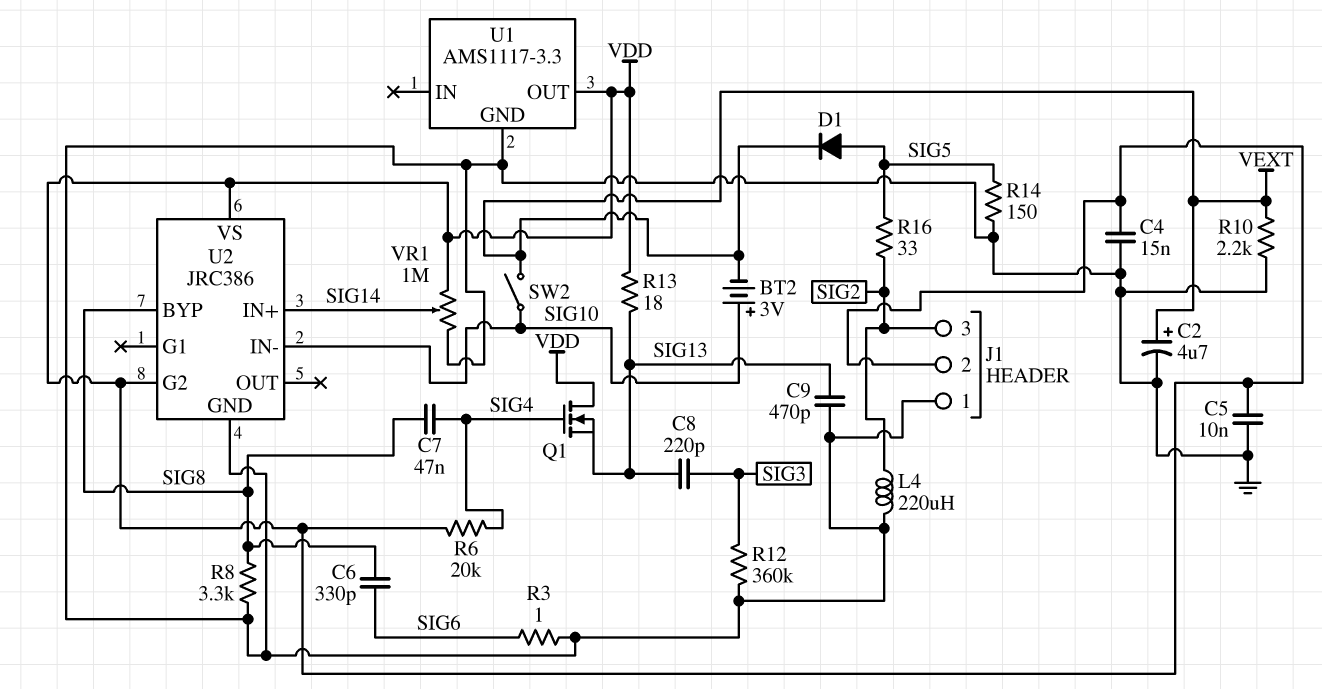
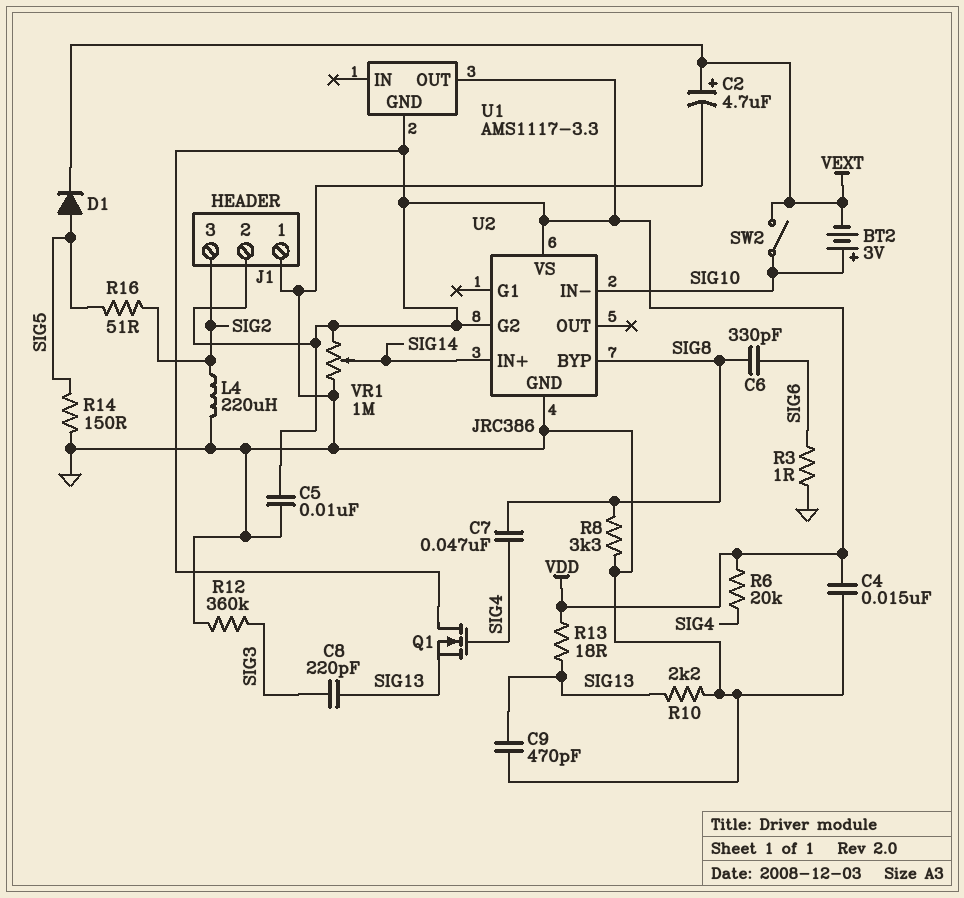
R10: 2.2k (GND, VEXT) -> 2.2k (GND, SIG13)
R16: 33 (SIG2, SIG5) -> 51 (SIG2, SIG5)
U1 pin GND: GND -> VDD

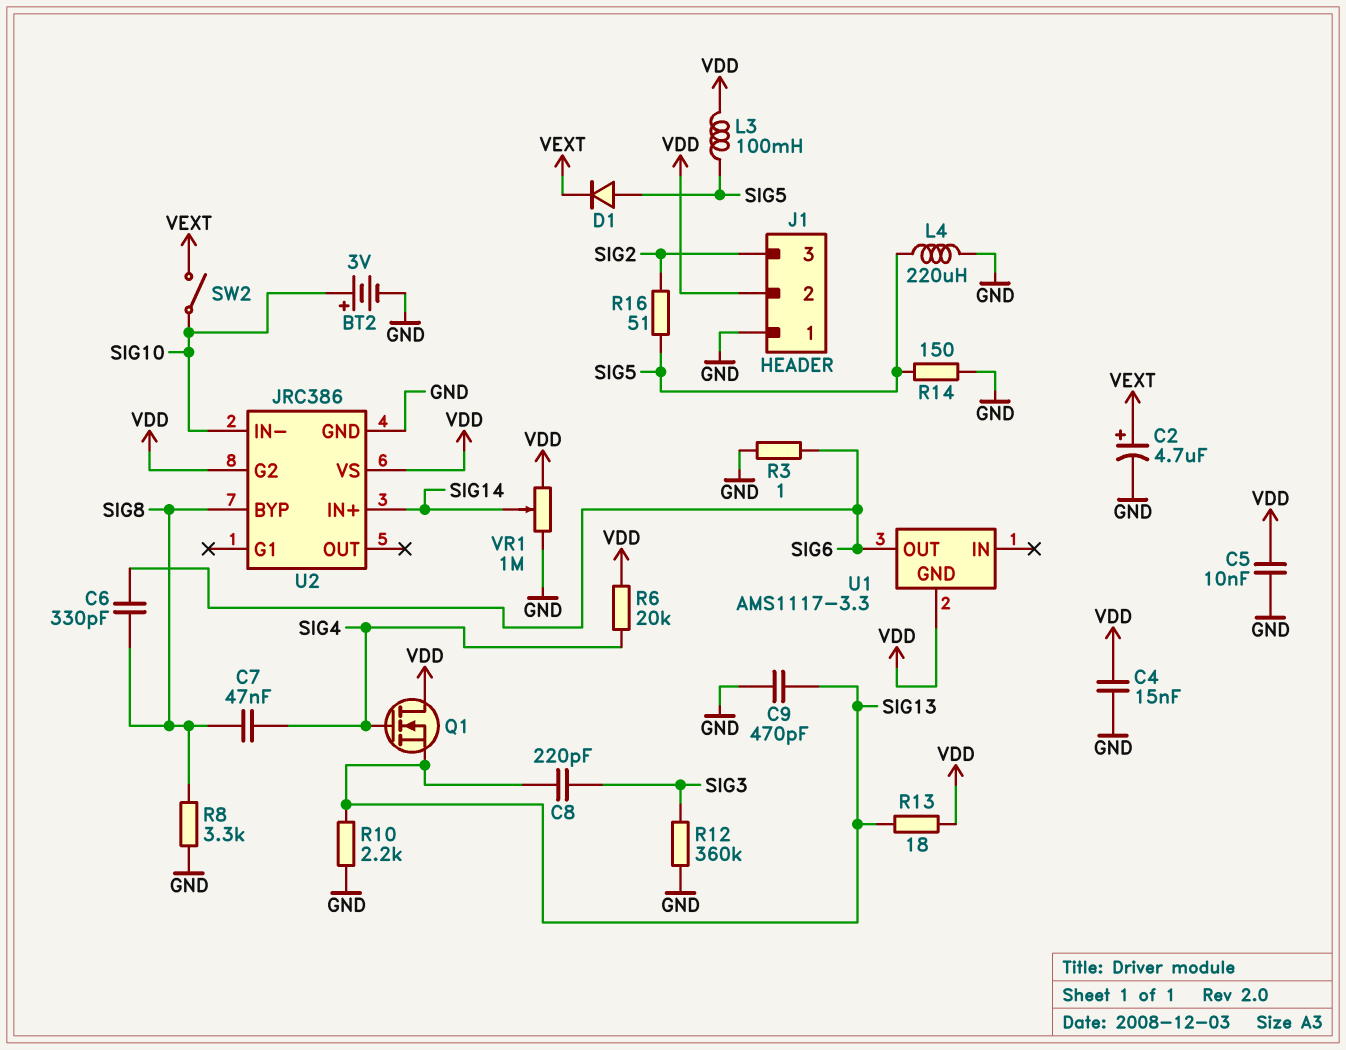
BT2: 3V (plus SIG10, minus VEXT) -> 3V (plus SIG10, minus GND)
L3: none -> 100mH (SIG5, VDD)
L4: 220uH (GND, SIG2) -> 220uH (GND, SIG5)
U1 pin OUT: VDD -> SIG6

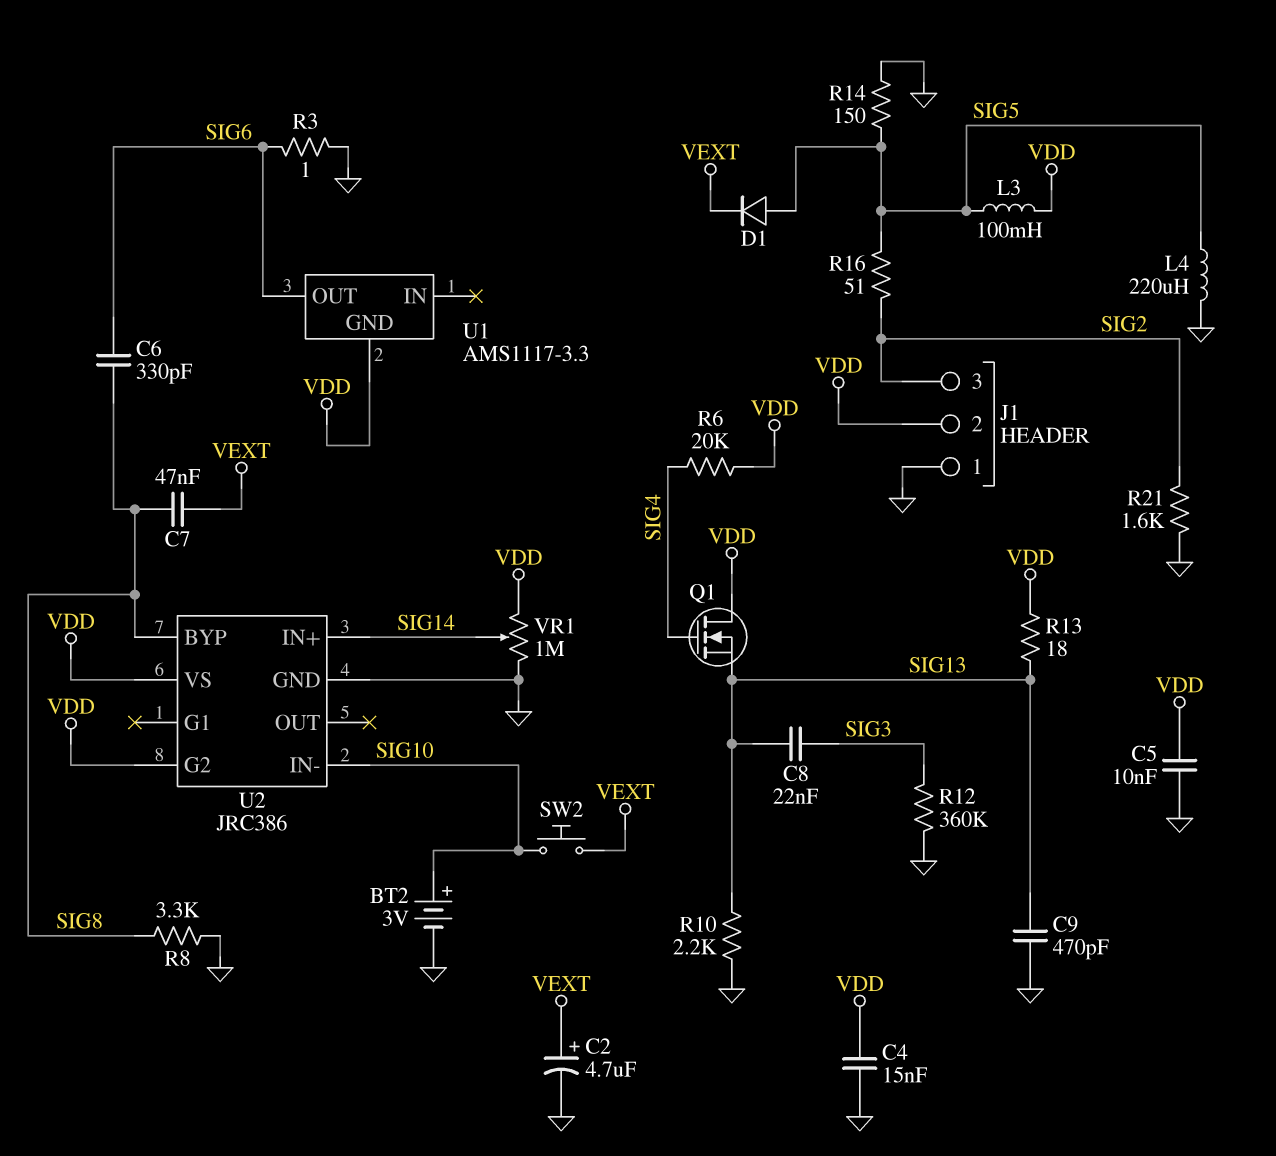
C7: 47nF (SIG4, SIG8) -> 47nF (SIG8, VEXT)
C8: 220pF (SIG3, SIG13) -> 22nF (SIG3, SIG13)
R21: none -> 1.6k (GND, SIG2)
SW2: switch (SIG10, VEXT) -> button (SIG10, VEXT)

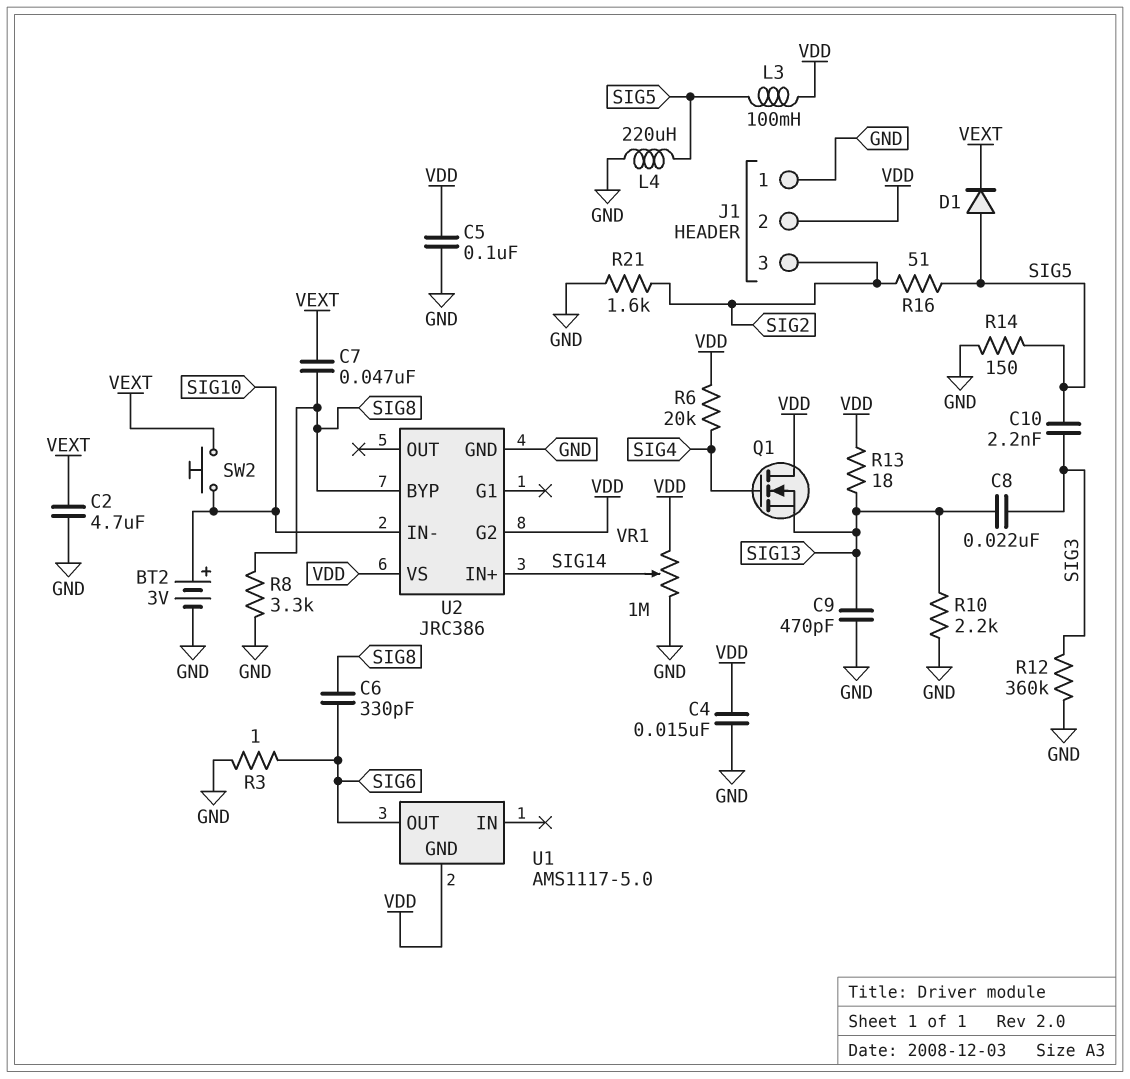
C2: 4.7uF (plus VEXT, minus GND) -> 4.7uF (GND, VEXT)
C5: 10nF (GND, VDD) -> 100nF (GND, VDD)
C10: none -> 2.2nF (SIG3, SIG5)
U1: AMS1117-3.3 -> AMS1117-5.0

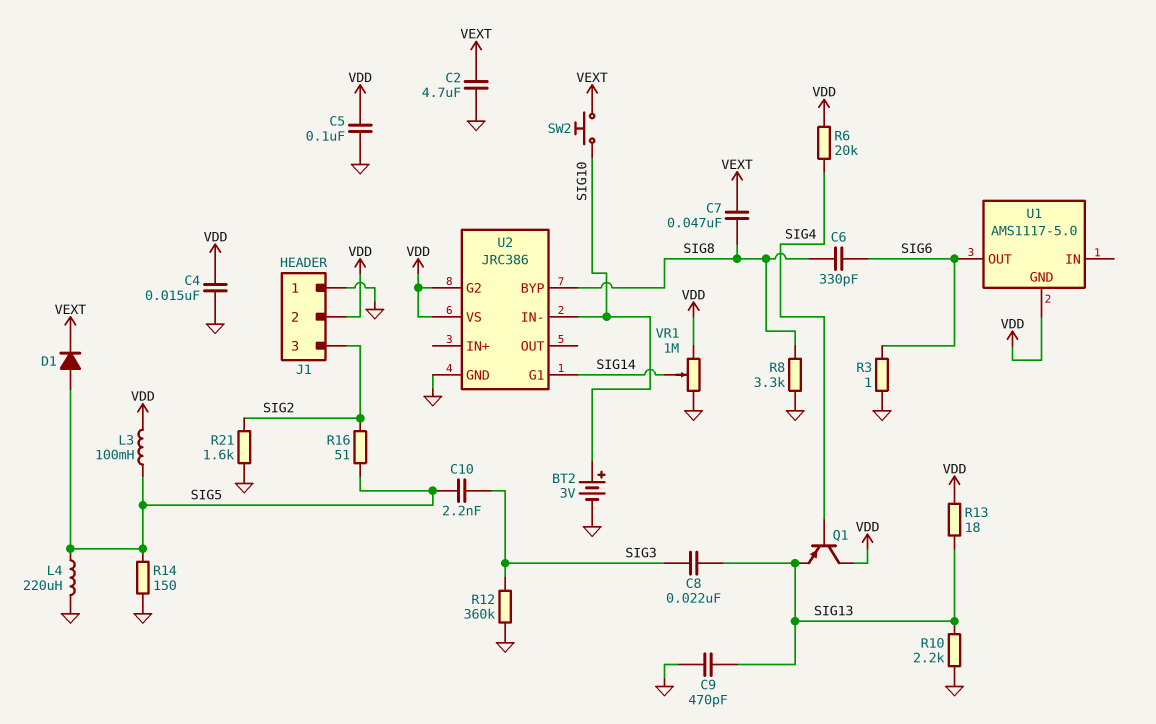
Q1: NMOS (G SIG4, D VDD, S SIG13) -> PNP (B SIG4, C VDD, E SIG13)
U2 pin G1: none -> SIG14
U2 pin IN+: SIG14 -> none

